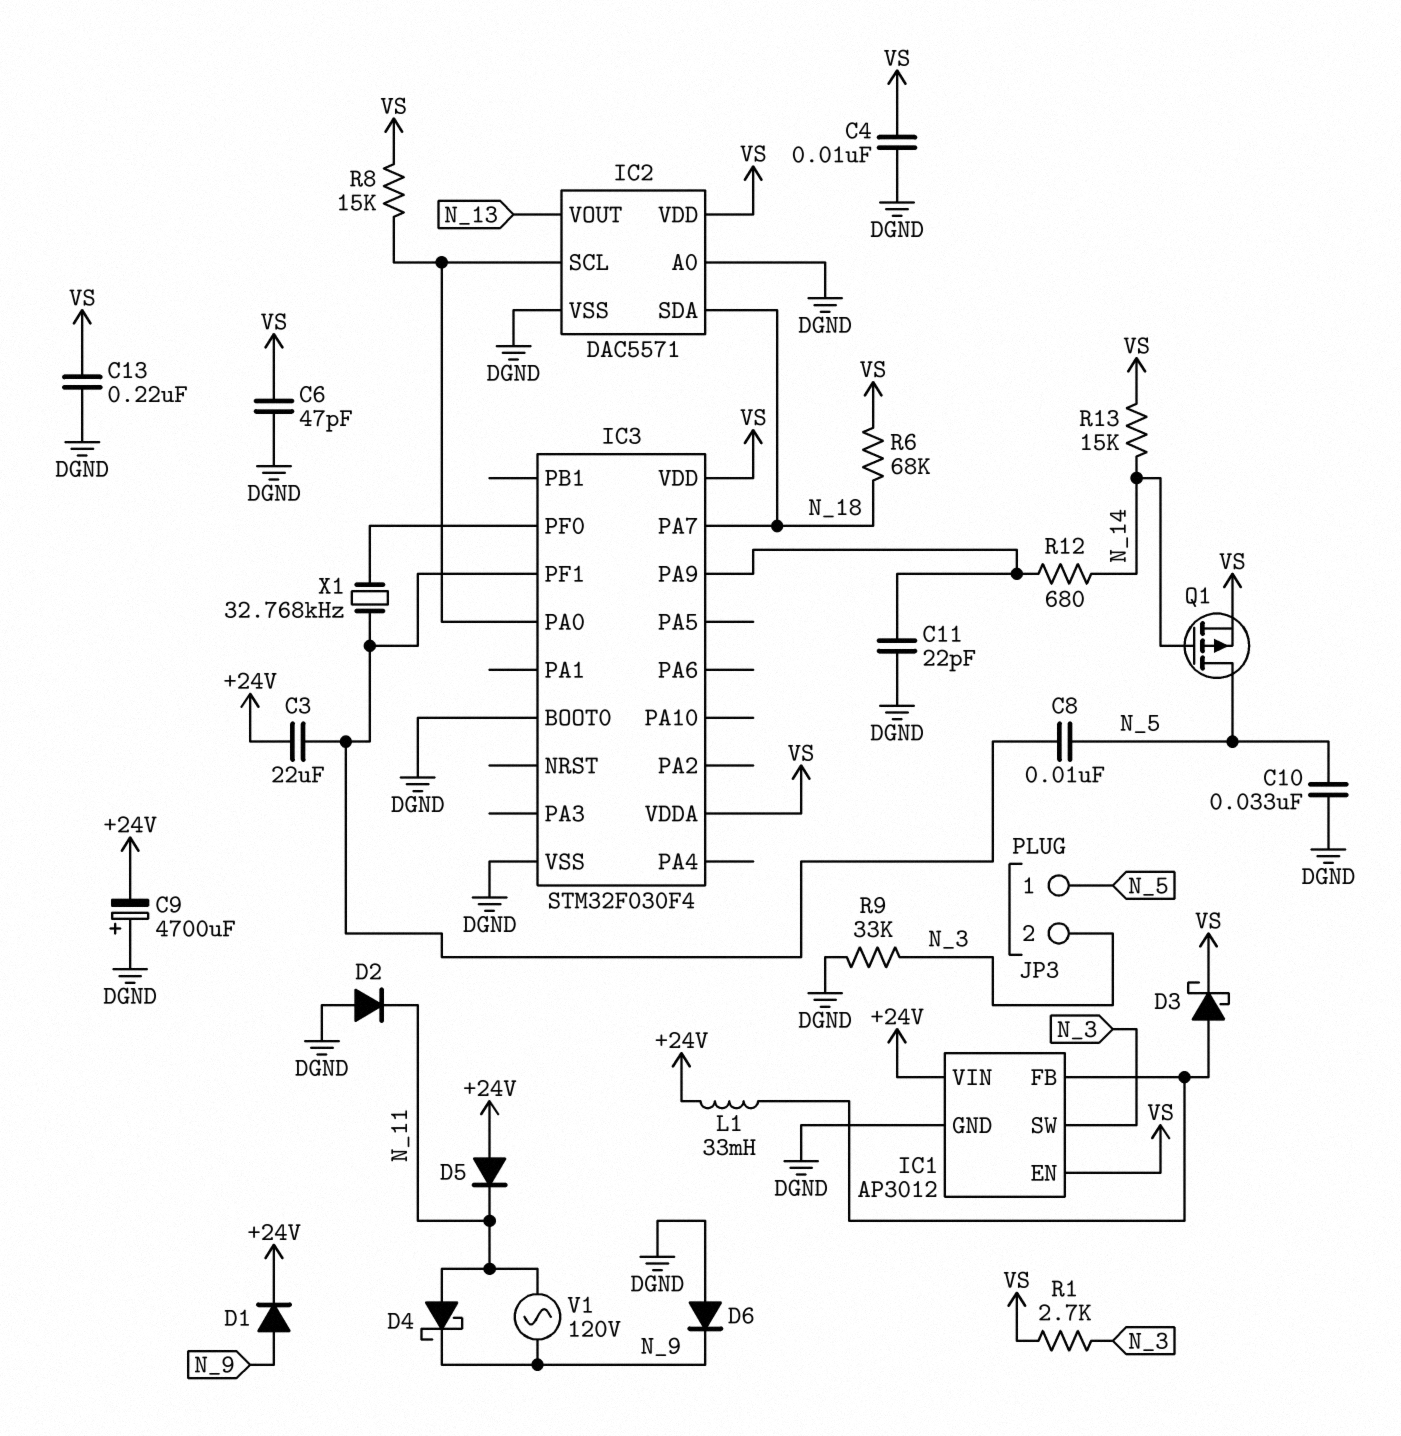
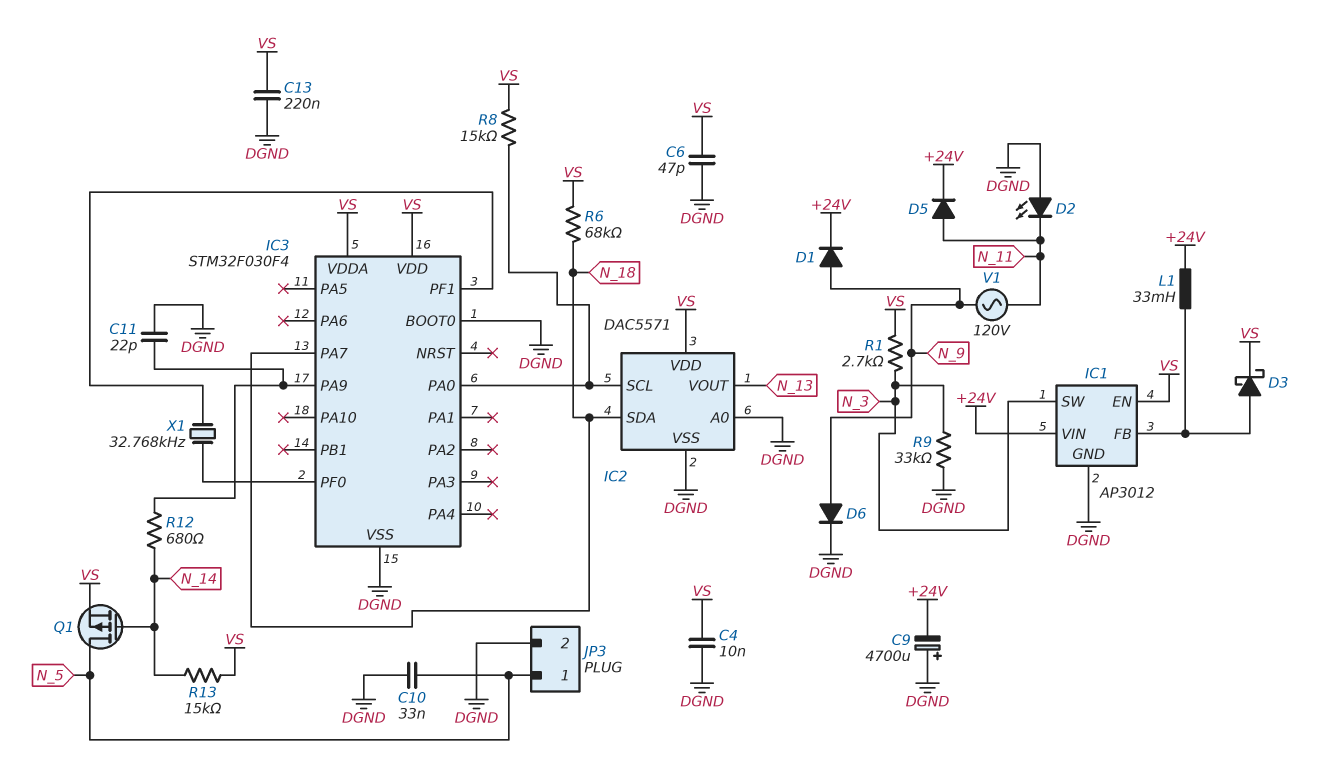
C3: 22uF (+24V, IC3/PF1) -> none
C8: 10nF (IC3/PF1, N_5) -> none
D2: diode (A DGND, K N_11) -> LED (A DGND, K N_11)
D4: schottky (A N_11, K N_9) -> none
D5: diode (A +24V, K N_11) -> diode (A N_11, K +24V)
D6: diode (A DGND, K N_9) -> diode (A N_9, K DGND)
JP3 pin 2: N_3 -> DGND

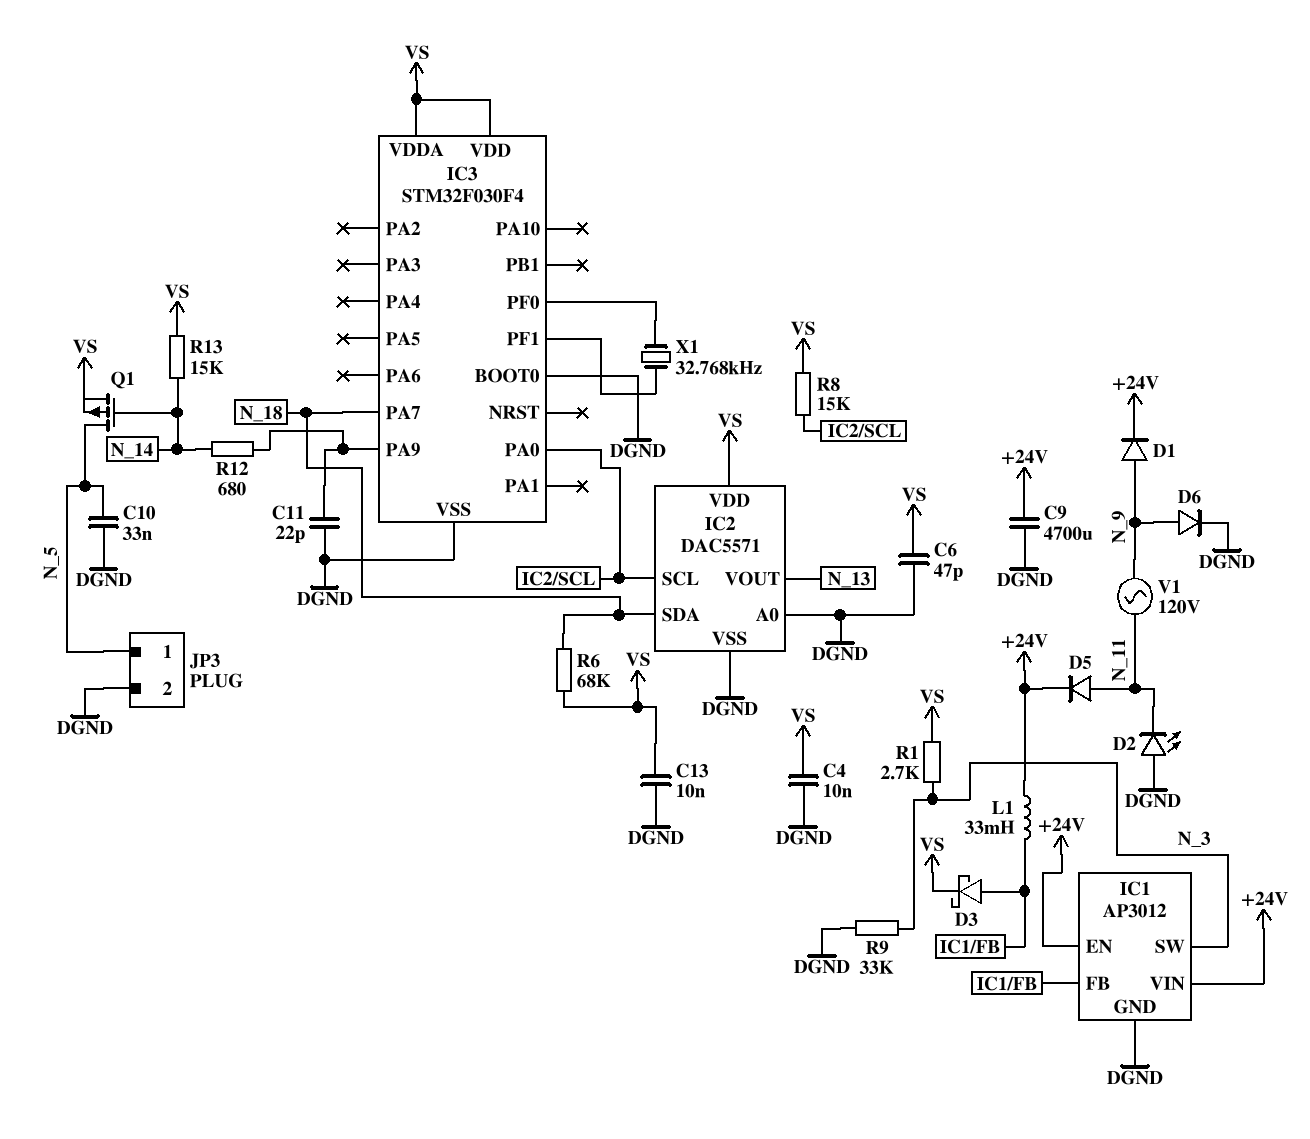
C9: 4700uF (plus DGND, minus +24V) -> 4700uF (+24V, DGND)
C13: 220nF (DGND, VS) -> 10nF (DGND, VS)
IC1 pin EN: VS -> +24V

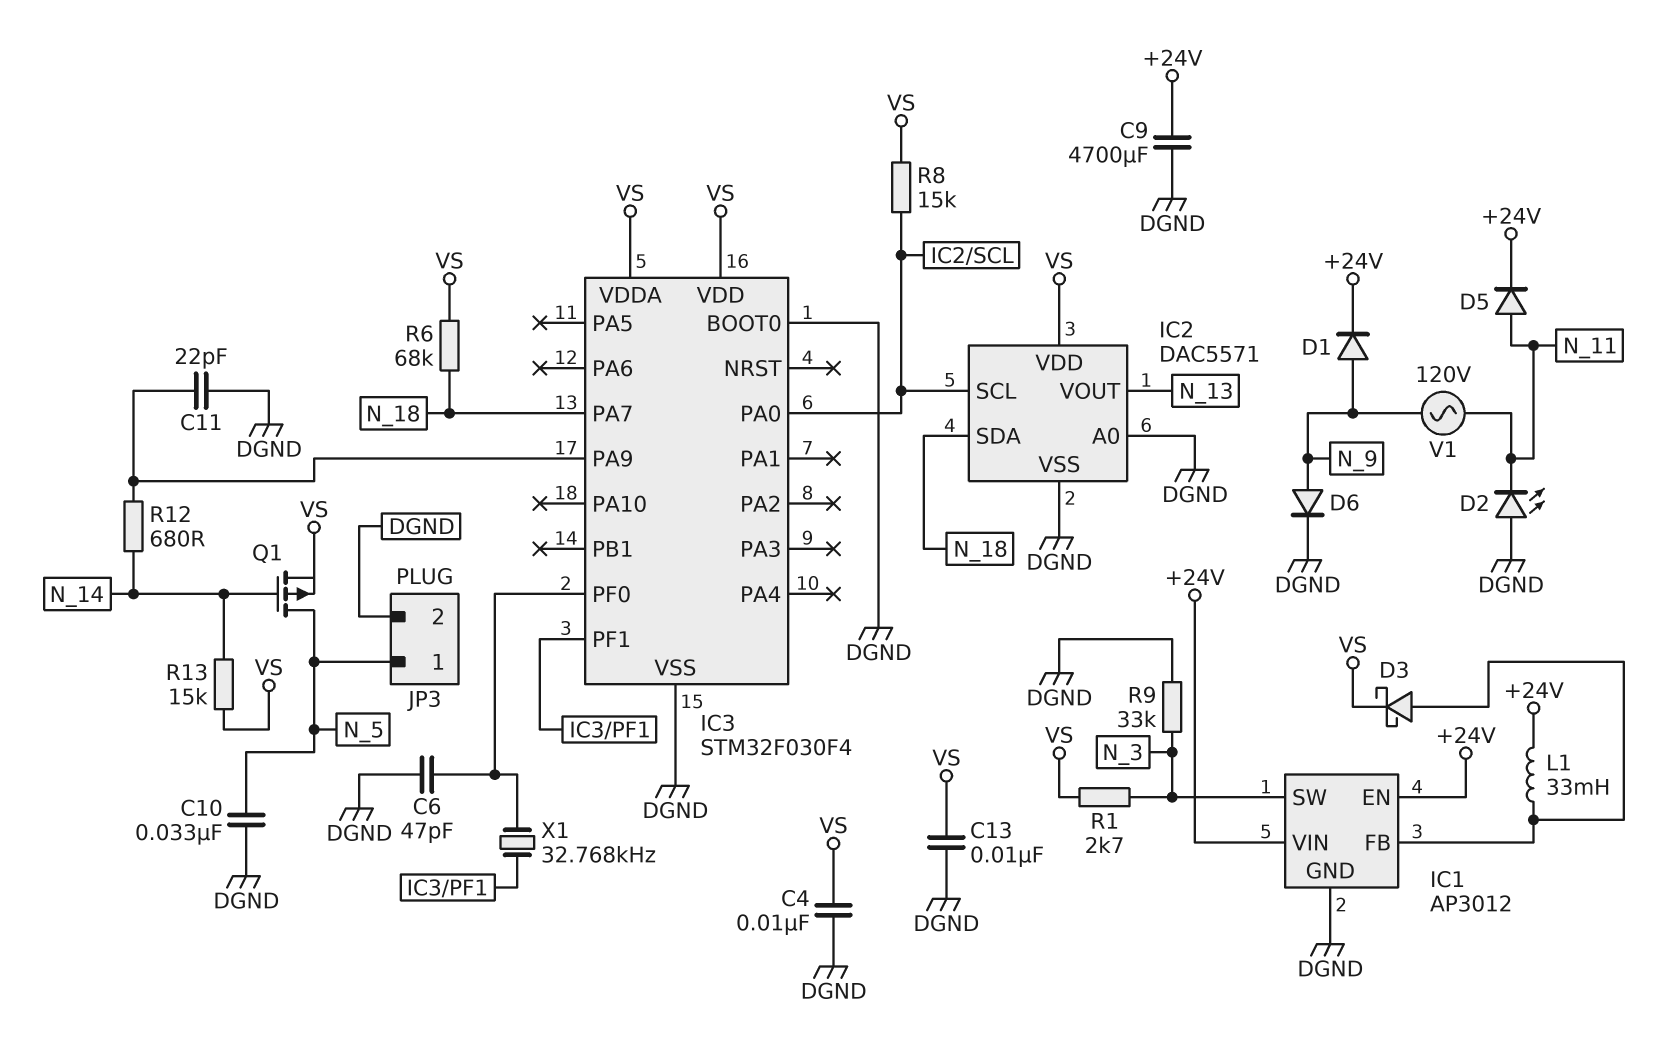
C6: 47pF (DGND, VS) -> 47pF (DGND, IC3/PF0)

